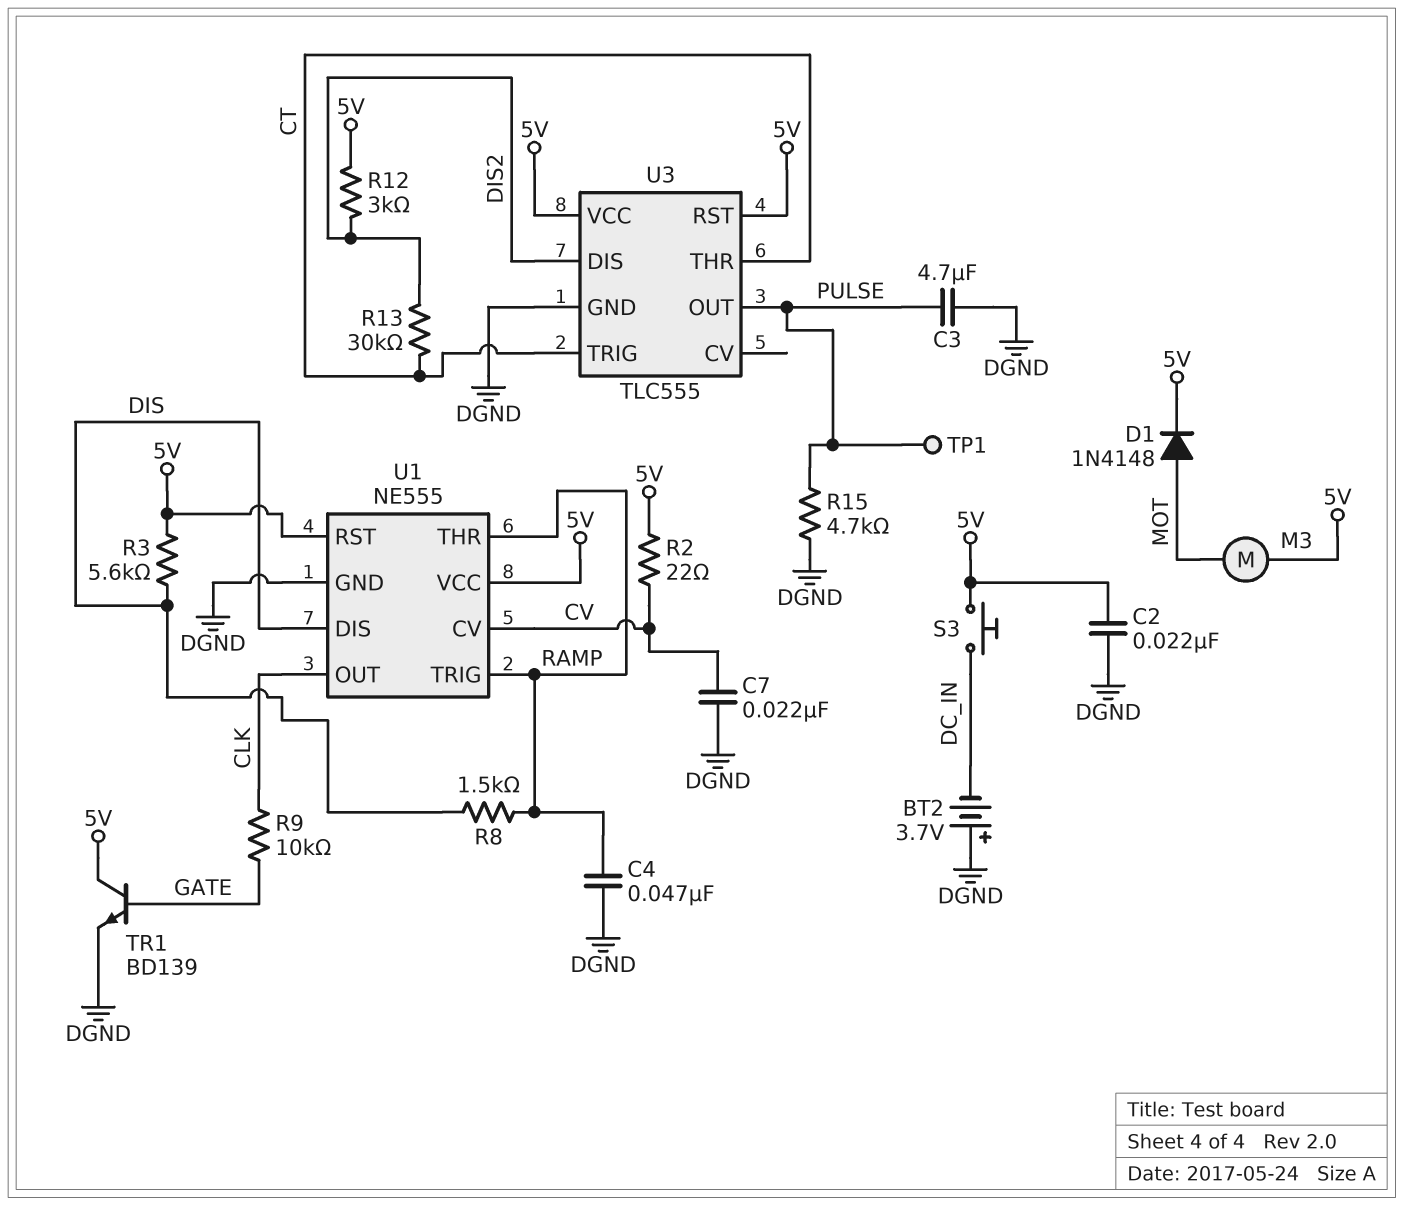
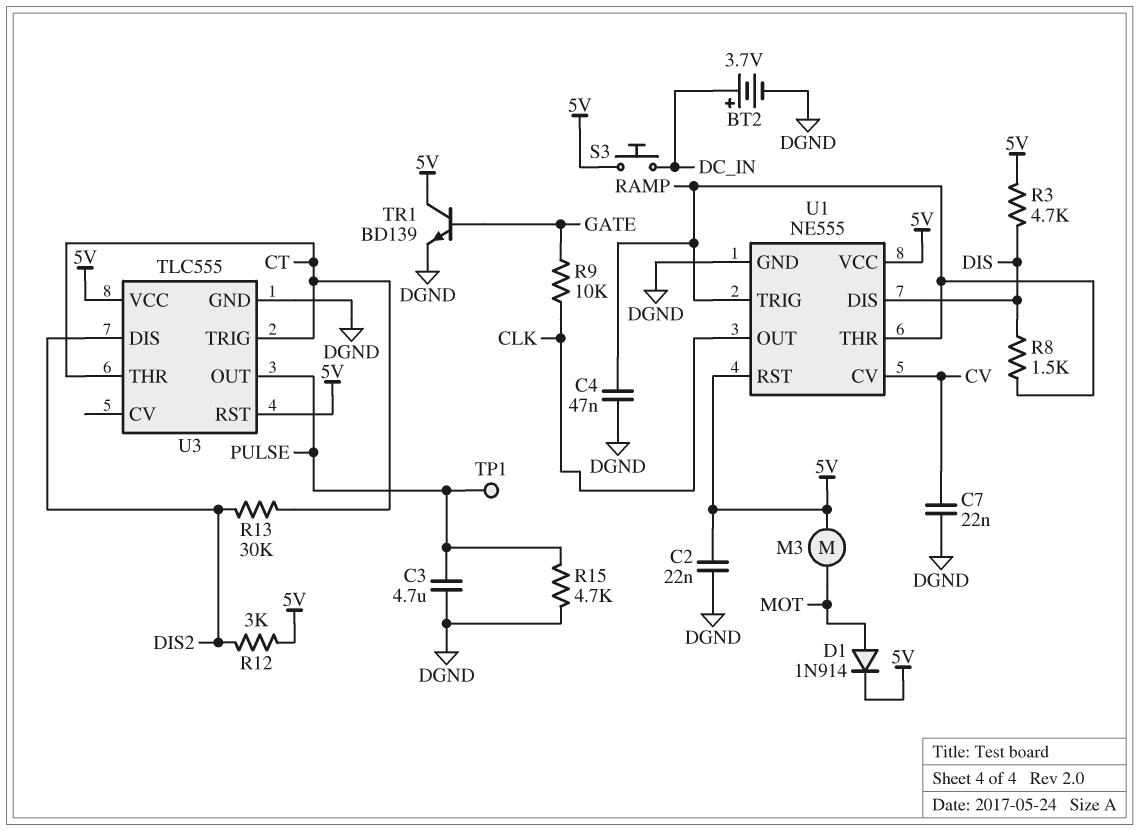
BT2: 3.7V (plus DGND, minus DC_IN) -> 3.7V (plus DC_IN, minus DGND)
D1: diode 1N4148 (A MOT, K 5V) -> diode 1N914 (A MOT, K 5V)
R2: 22 (5V, CV) -> none
R3: 5.6k (5V, DIS) -> 4.7k (5V, DIS)

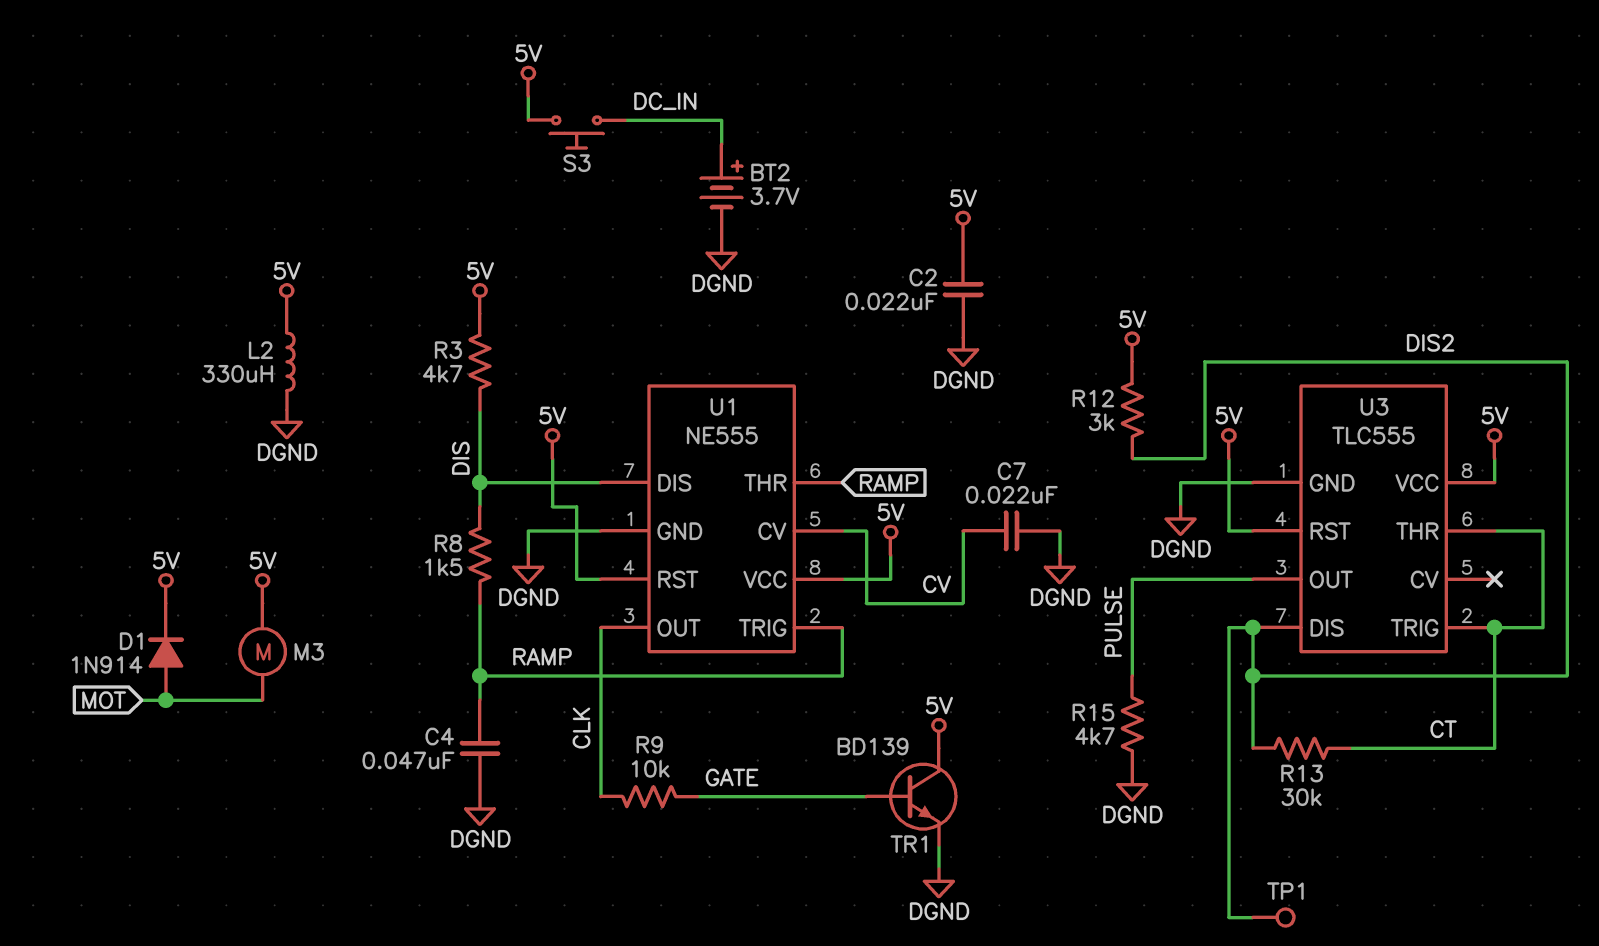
C3: 4.7uF (DGND, PULSE) -> none
L2: none -> 330uH (5V, DGND)
TP1: test point (PULSE) -> test point (DIS2)

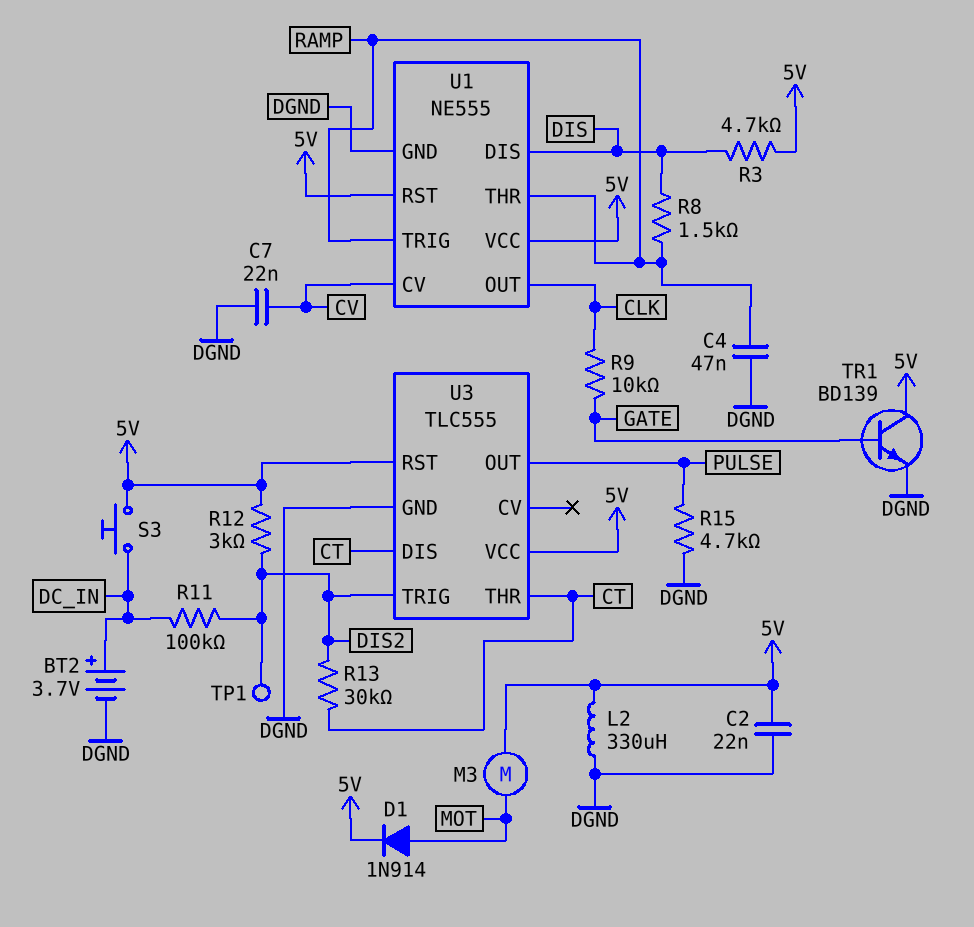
R11: none -> 100k (DC_IN, DIS2)
U3 pin DIS: DIS2 -> CT
U3 pin TRIG: CT -> DIS2

